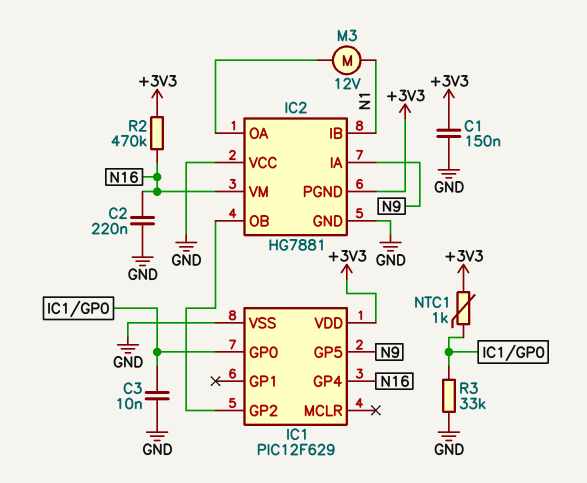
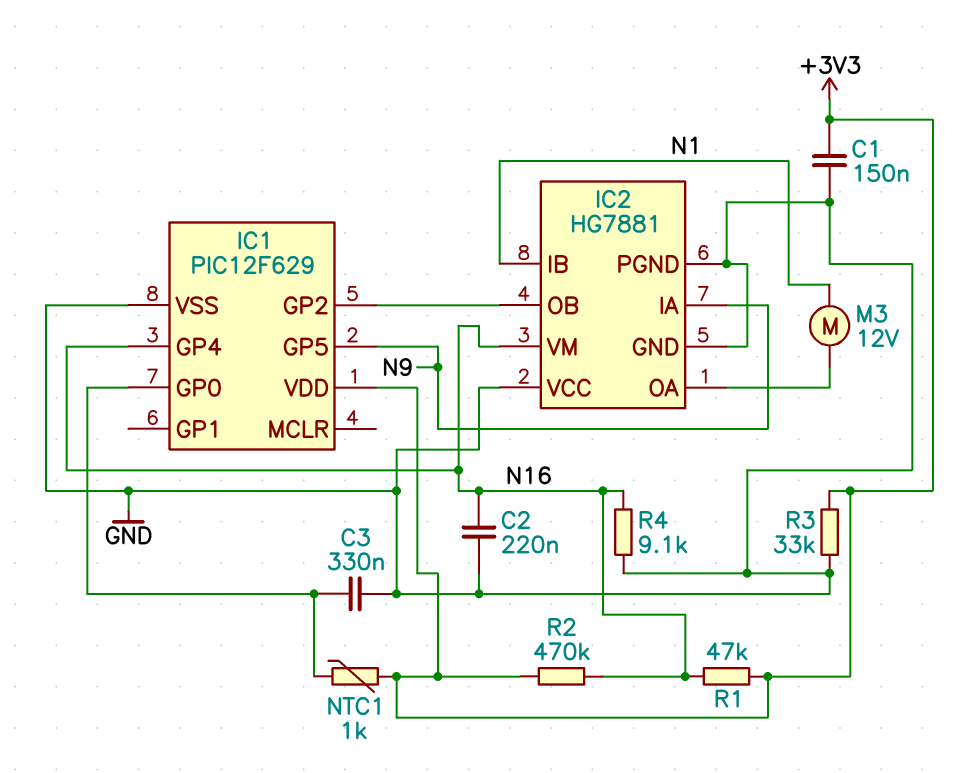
C3: 10nF (GND, IC1/GP0) -> 330nF (GND, IC1/GP0)
IC2 pin PGND: +3V3 -> GND
R1: none -> 47k (+3V3, N16)
R3: 33k (GND, IC1/GP0) -> 33k (+3V3, GND)
R4: none -> 9.1k (GND, N16)

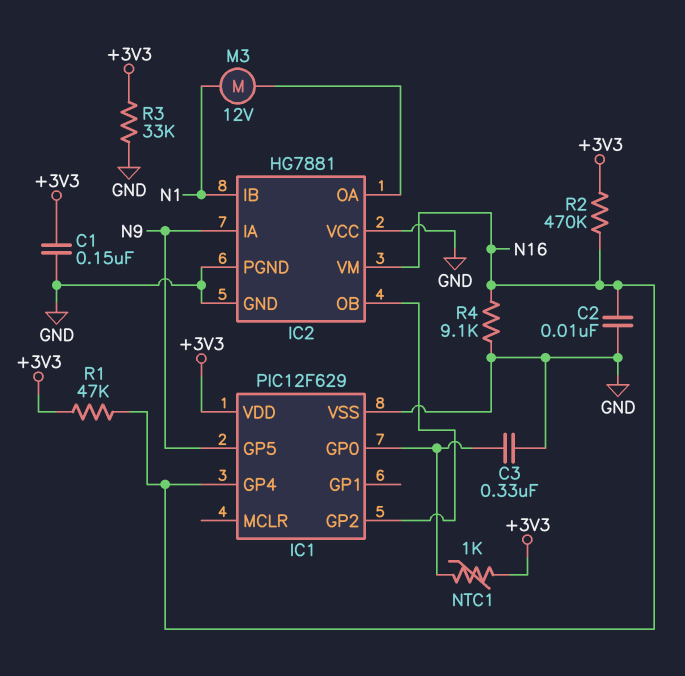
C2: 220nF (GND, N16) -> 10nF (GND, N16)

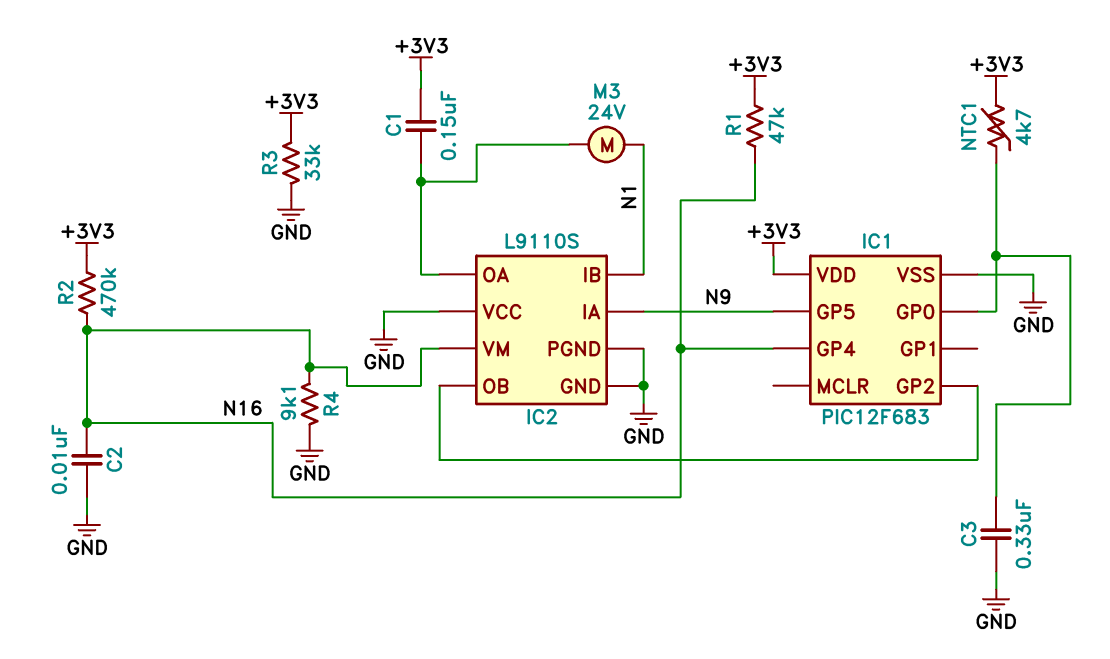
C1: 150nF (+3V3, GND) -> 150nF (+3V3, IC2/OA)
IC1: PIC12F629 -> PIC12F683
IC2: HG7881 -> L9110S
M3: motor 12V (IC2/OA, N1) -> motor 24V (IC2/OA, N1)
NTC1: 1k (+3V3, IC1/GP0) -> 4.7k (+3V3, IC1/GP0)

